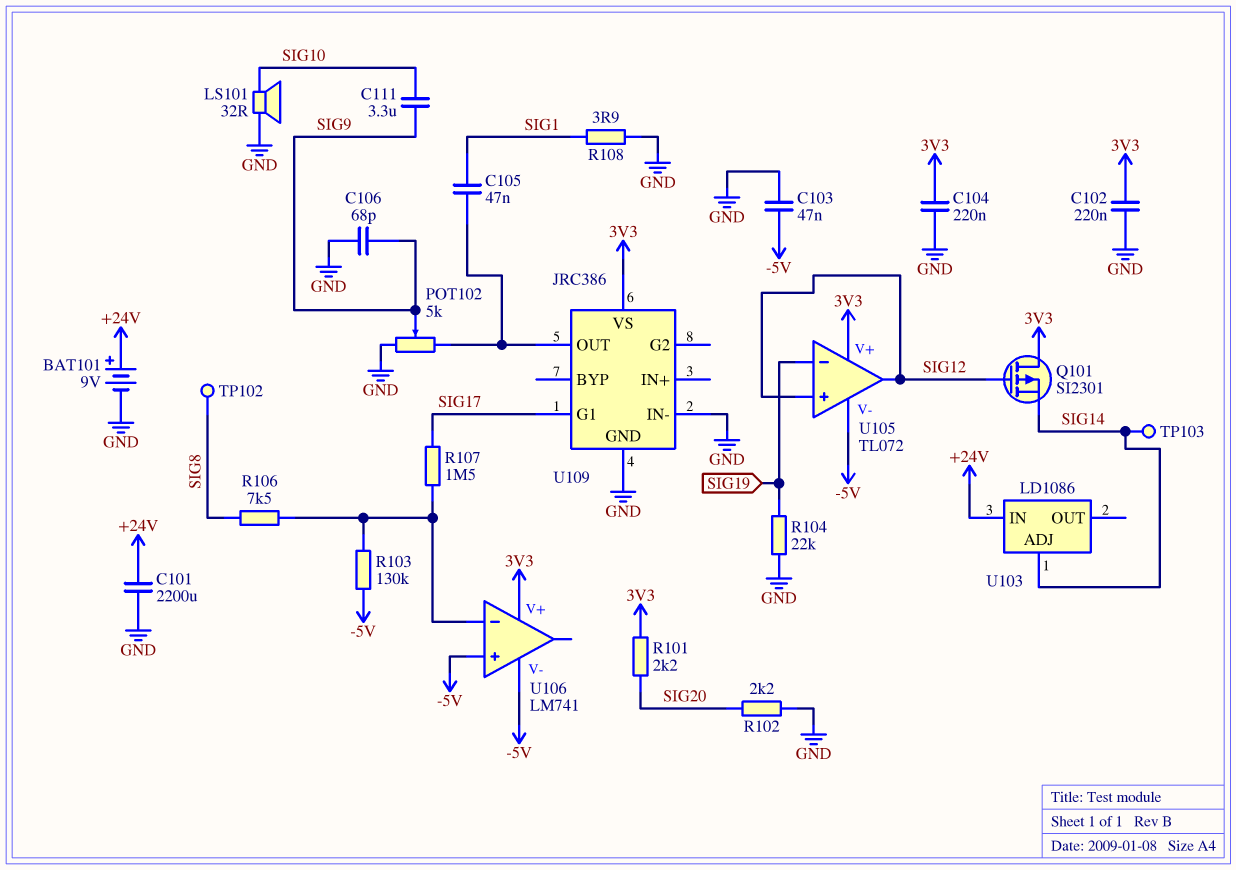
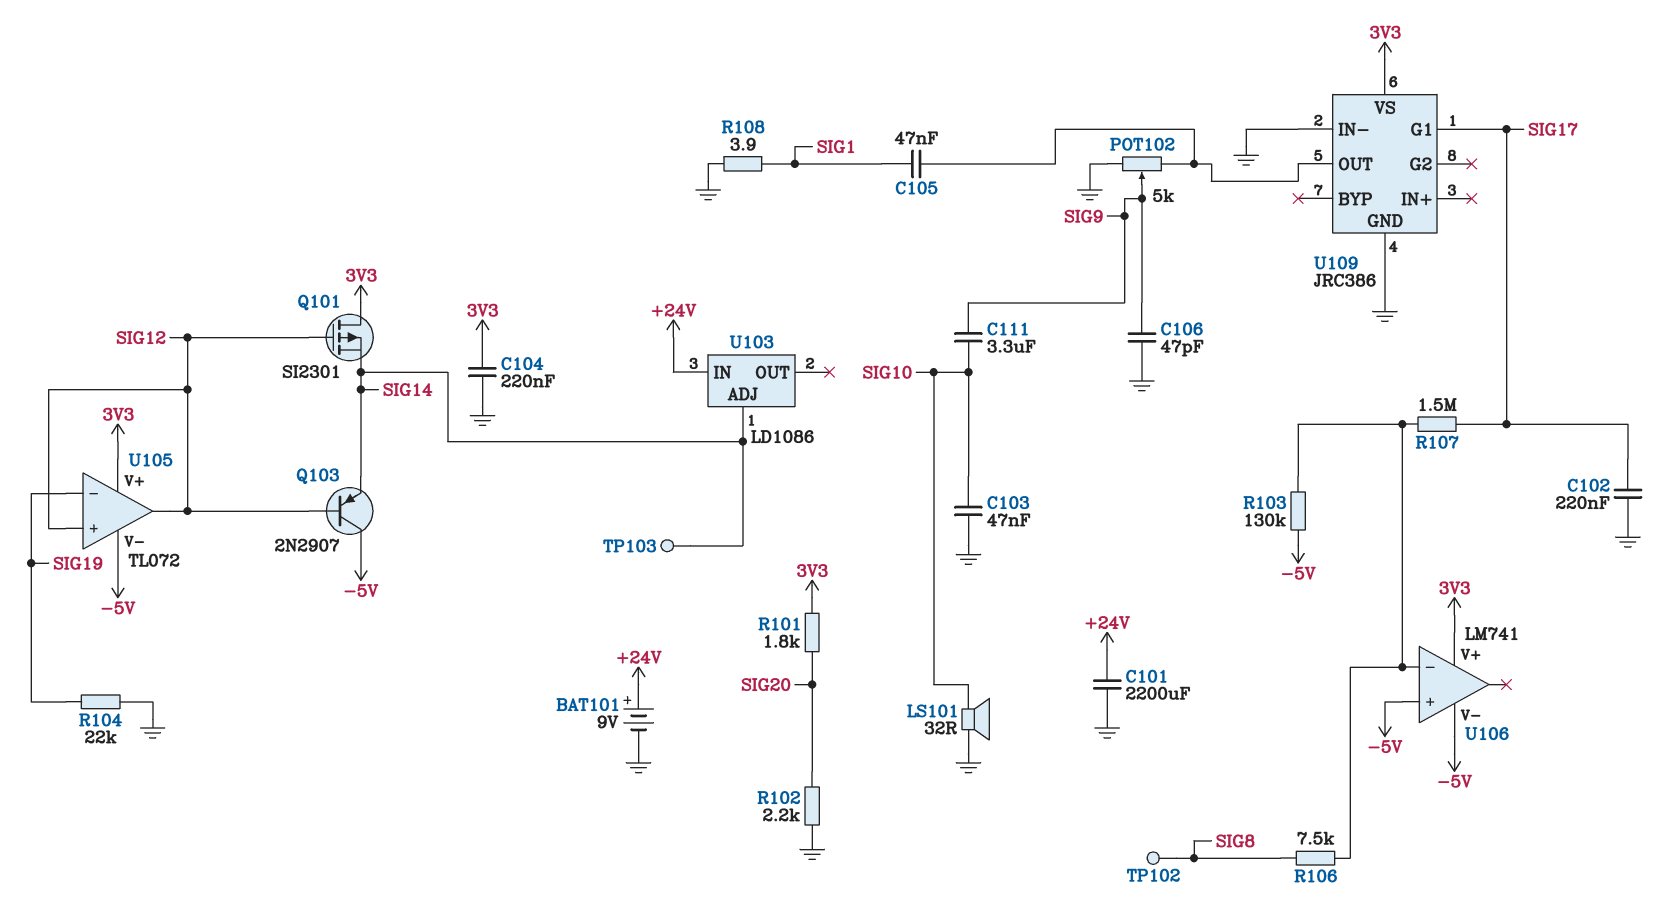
C102: 220nF (3V3, GND) -> 220nF (GND, SIG17)
C103: 47nF (-5V, GND) -> 47nF (GND, SIG10)
C106: 68pF (GND, SIG9) -> 47pF (GND, SIG9)
Q103: none -> PNP 2N2907 (B SIG12, C -5V, E SIG14)
R101: 2.2k (3V3, SIG20) -> 1.8k (3V3, SIG20)

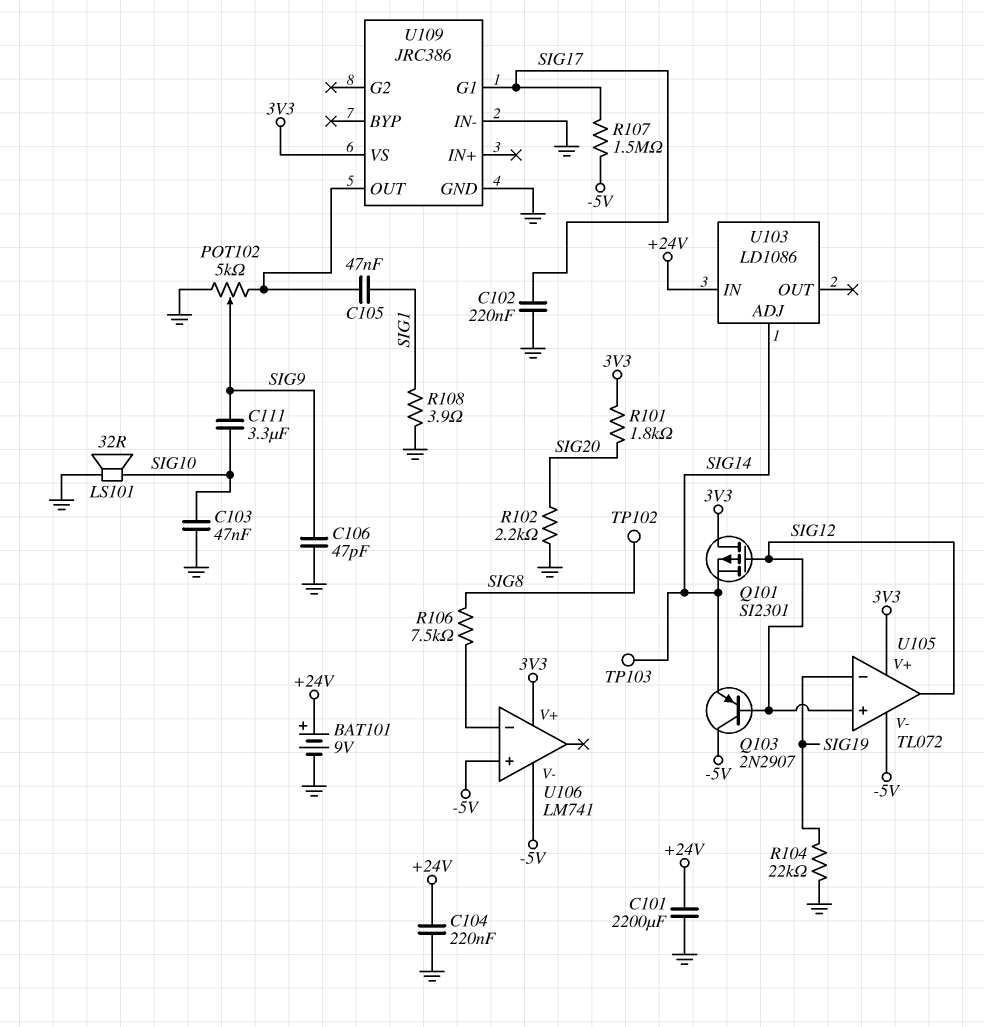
C104: 220nF (3V3, GND) -> 220nF (+24V, GND)
R103: 130k (-5V, U106/in-) -> none
R107: 1.5M (SIG17, U106/in-) -> 1.5M (-5V, SIG17)

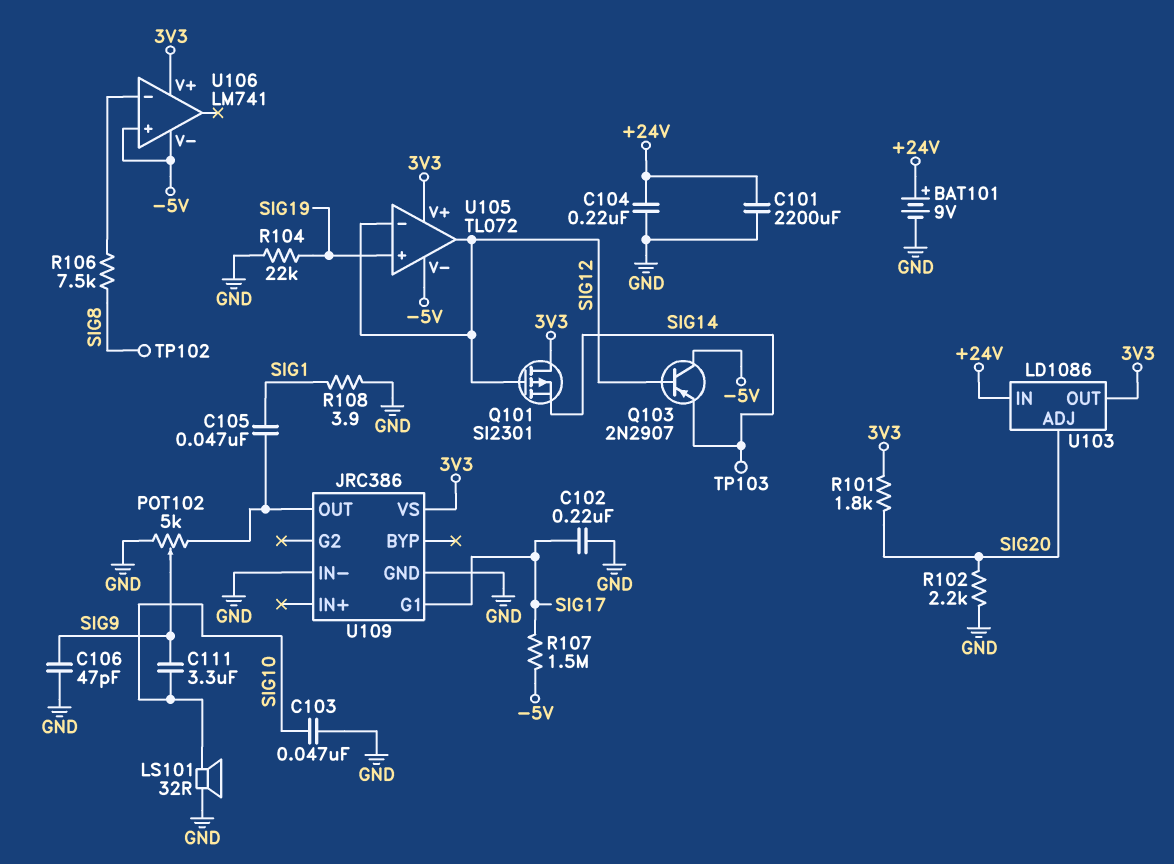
U103 pin ADJ: SIG14 -> SIG20
U103 pin OUT: none -> 3V3
U105 pin in+: SIG12 -> SIG19
U105 pin in-: SIG19 -> SIG12

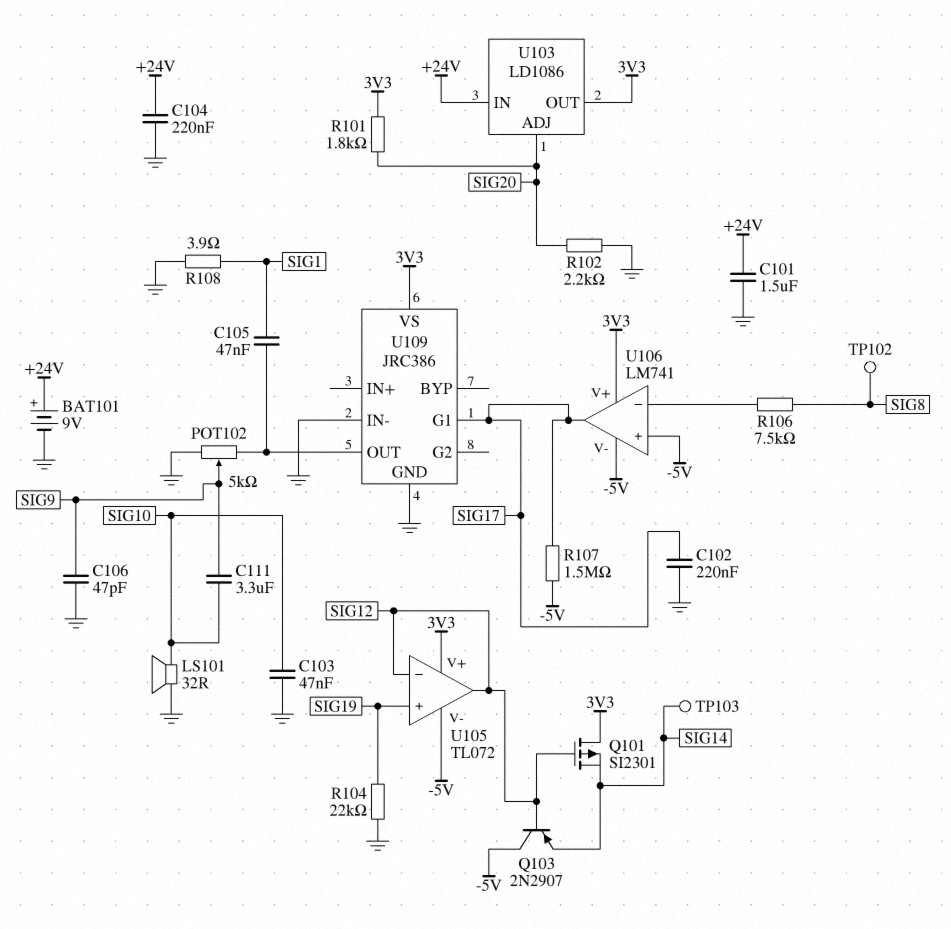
C101: 2200uF (+24V, GND) -> 1.5uF (+24V, GND)
U106 pin out: none -> SIG17

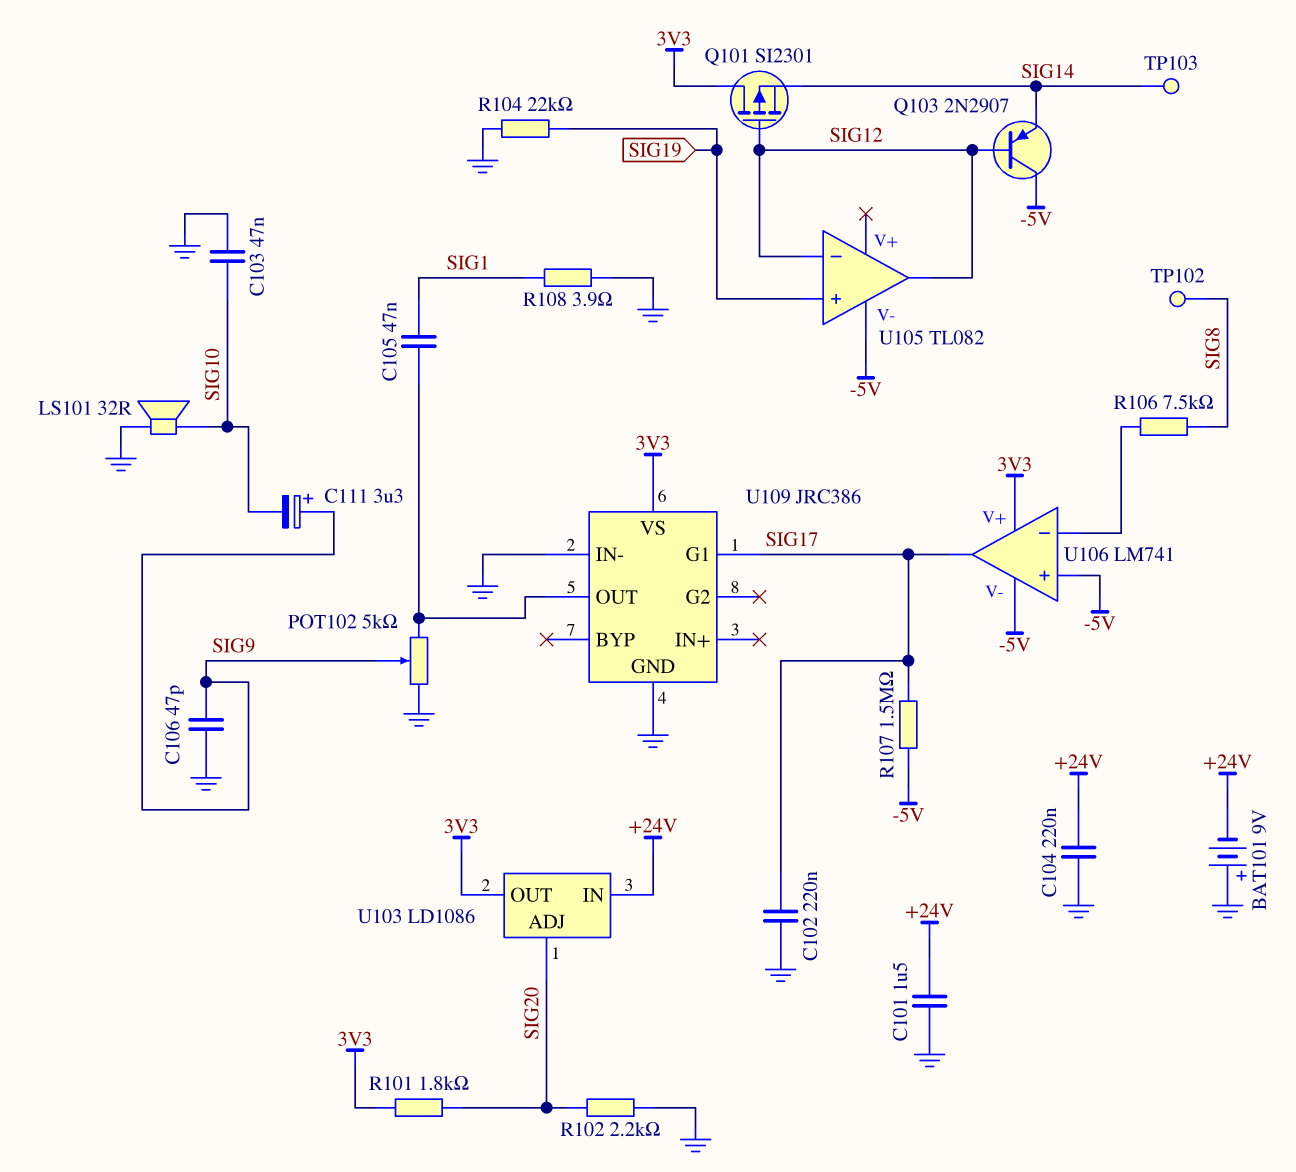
BAT101: 9V (plus +24V, minus GND) -> 9V (plus GND, minus +24V)
C111: 3.3uF (SIG9, SIG10) -> 3.3uF (plus SIG9, minus SIG10)
U105: TL072 -> TL082
U105 pin V+: 3V3 -> none

